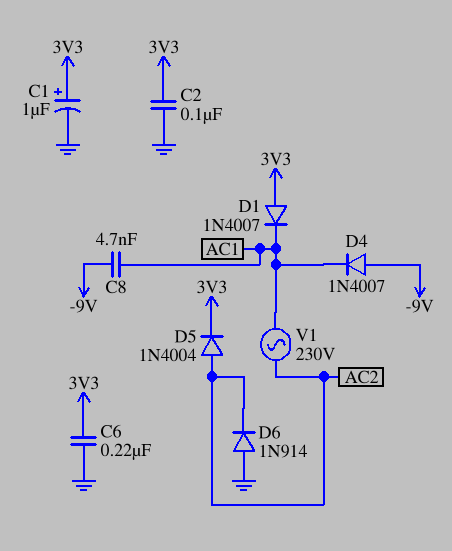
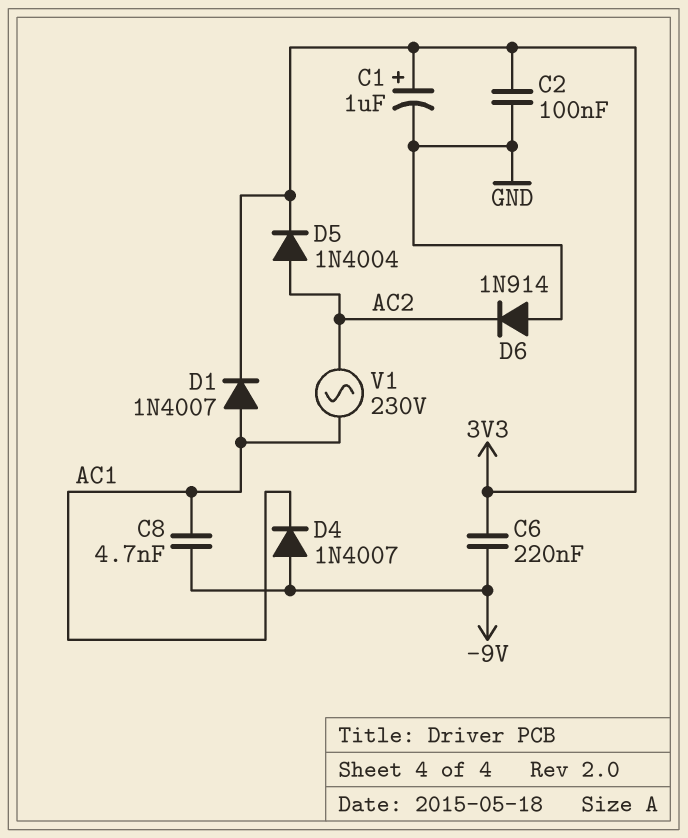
C6: 220nF (3V3, GND) -> 220nF (-9V, 3V3)
D1: diode 1N4007 (A 3V3, K AC1) -> diode 1N4007 (A AC1, K 3V3)

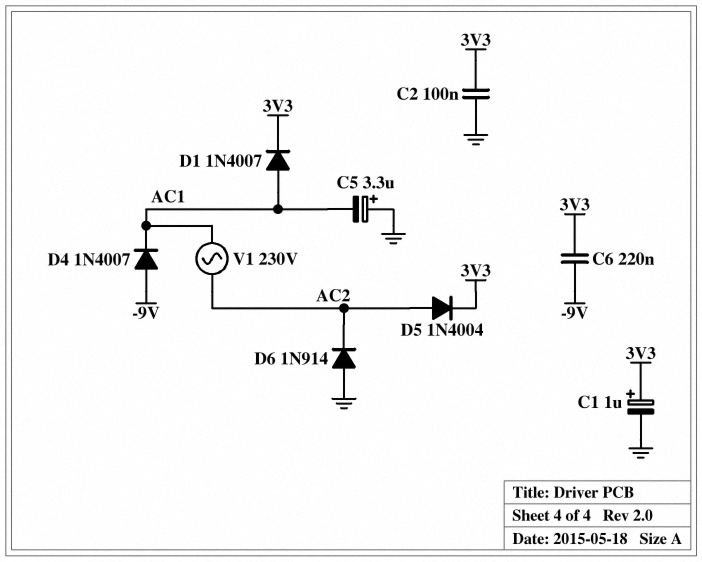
C5: none -> 3.3uF (plus GND, minus AC1)
C8: 4.7nF (-9V, AC1) -> none

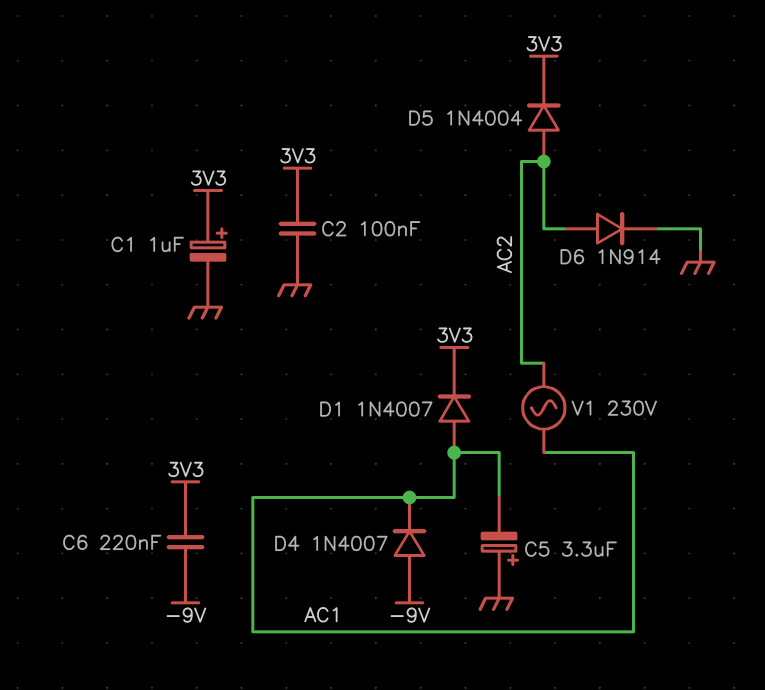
D6: diode 1N914 (A GND, K AC2) -> diode 1N914 (A AC2, K GND)

